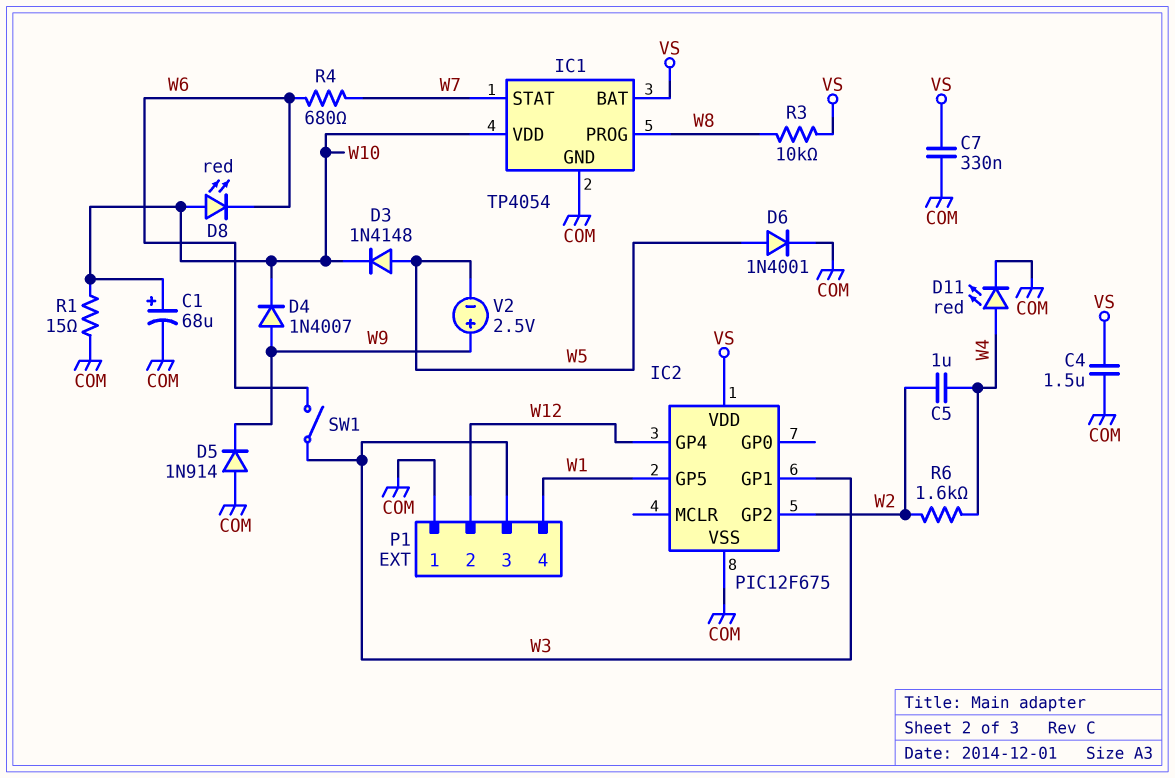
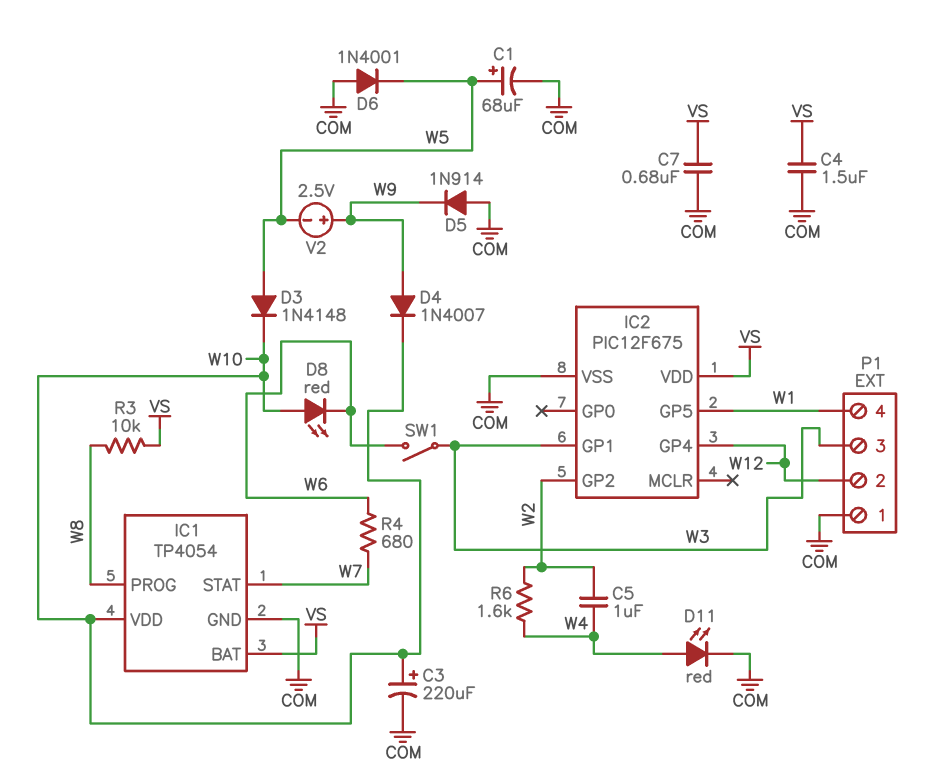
C1: 68uF (plus W10, minus COM) -> 68uF (plus W5, minus COM)
C3: none -> 220uF (plus W10, minus COM)
C7: 330nF (COM, VS) -> 680nF (COM, VS)
D6: diode 1N4001 (A W5, K COM) -> diode 1N4001 (A COM, K W5)
R1: 15 (COM, W10) -> none

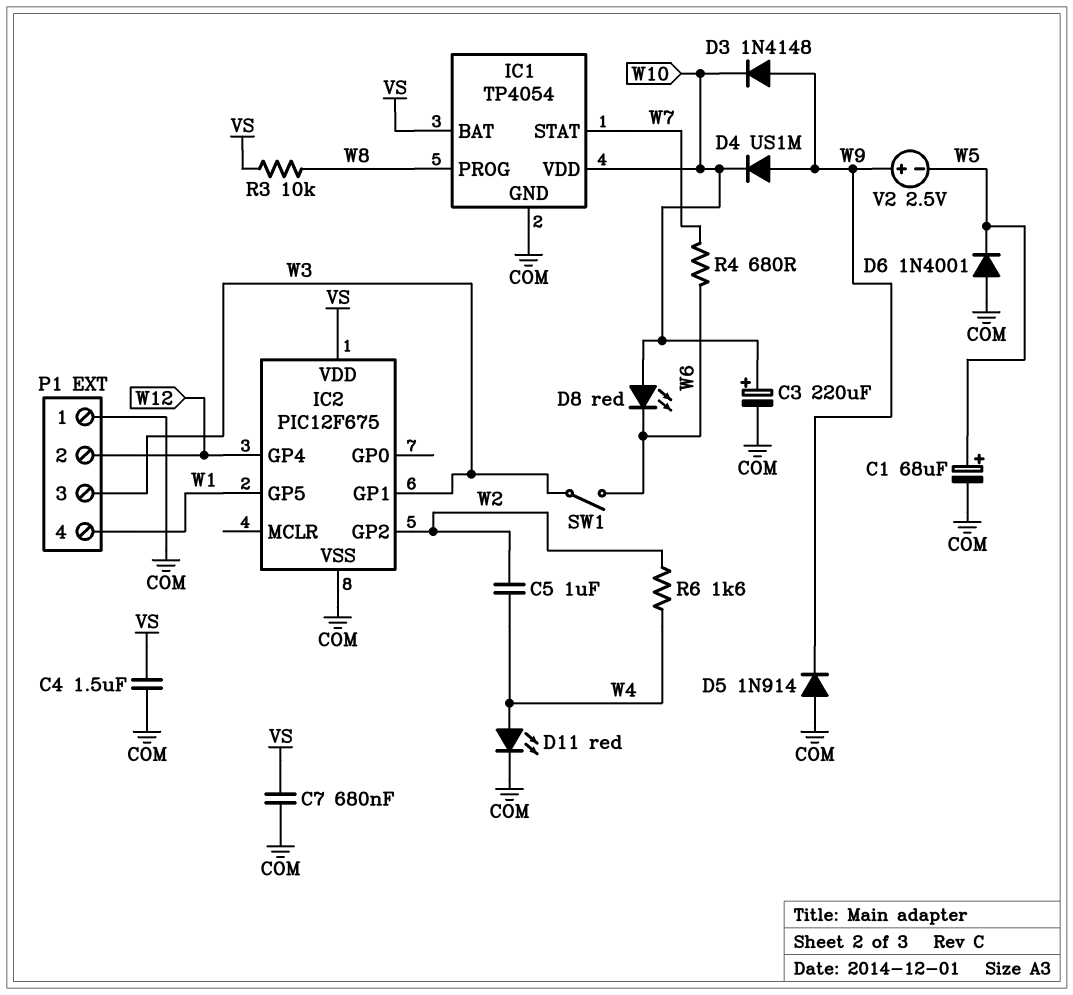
D3: diode 1N4148 (A W5, K W10) -> diode 1N4148 (A W9, K W10)
D4: diode 1N4007 (A W9, K W10) -> diode US1M (A W9, K W10)

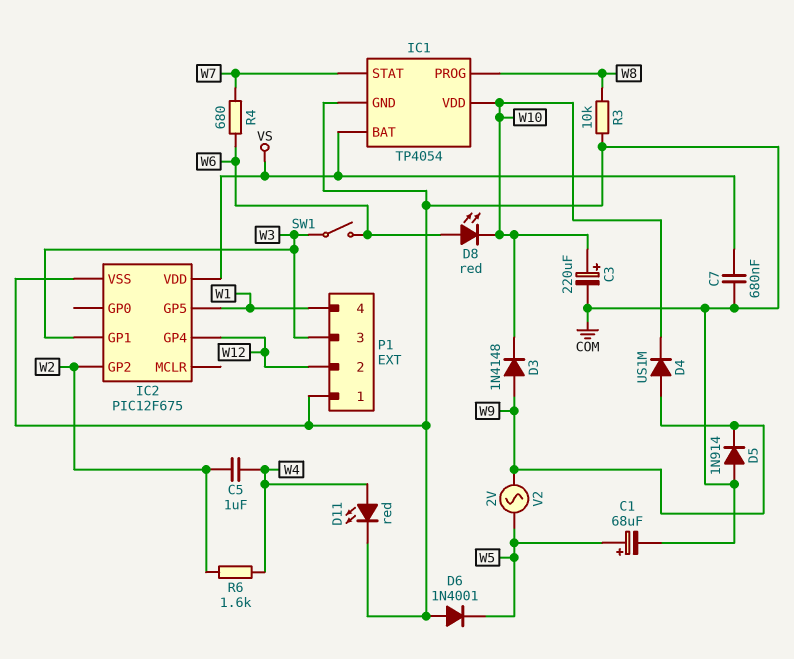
C4: 1.5uF (COM, VS) -> none
D8: LED red (A W10, K W6) -> LED red (A W6, K W10)
R3: 10k (VS, W8) -> 10k (COM, W8)
V2: 2.5V (plus W9, minus W5) -> AC 2V (W5, W9)

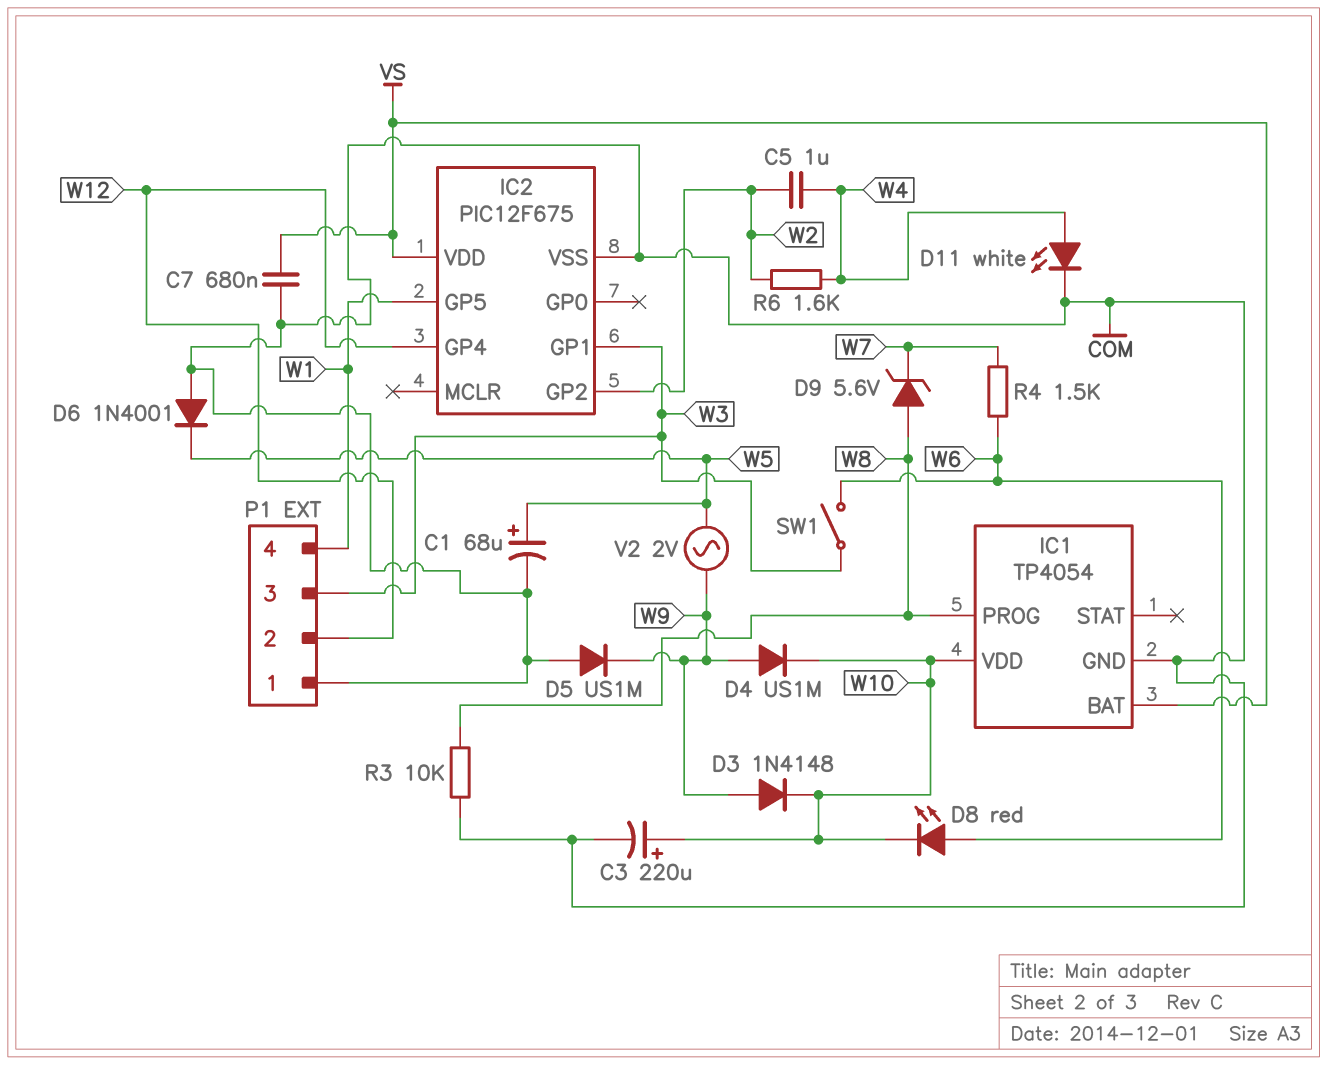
D5: diode 1N914 (A COM, K W9) -> diode US1M (A COM, K W9)
D9: none -> zener 5.6V (A W8, K W7)
D11: LED red (A W4, K COM) -> LED white (A W4, K COM)
IC1 pin STAT: W7 -> none
R4: 680 (W6, W7) -> 1.5k (W6, W7)

